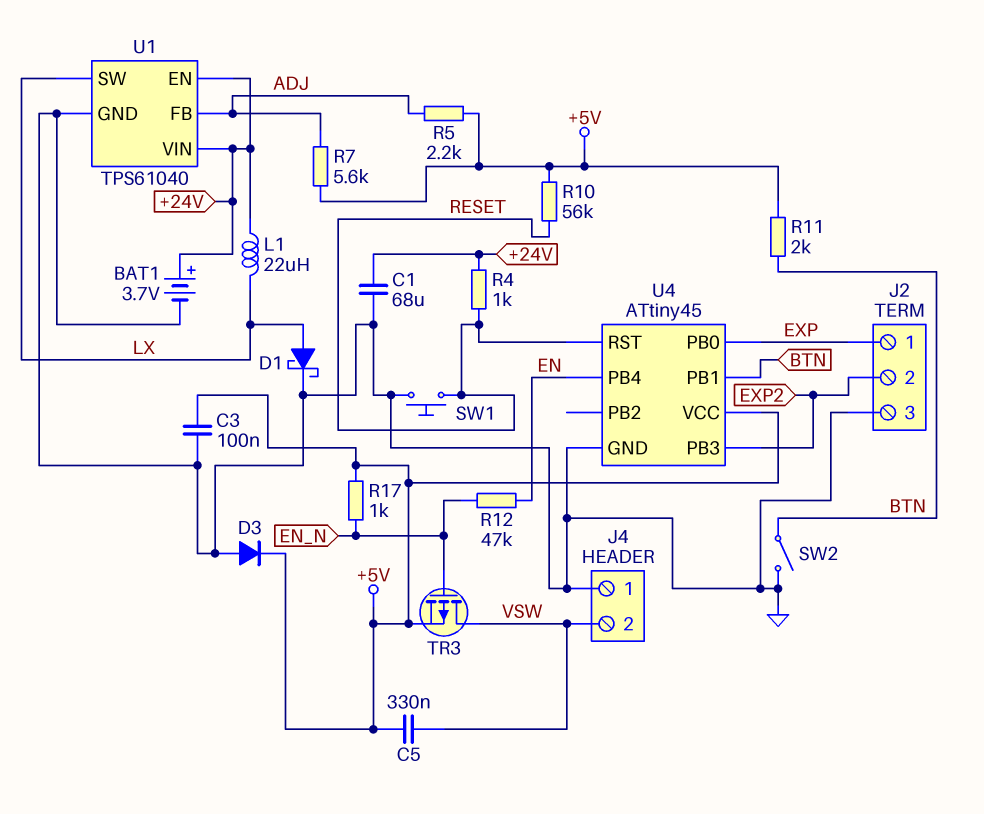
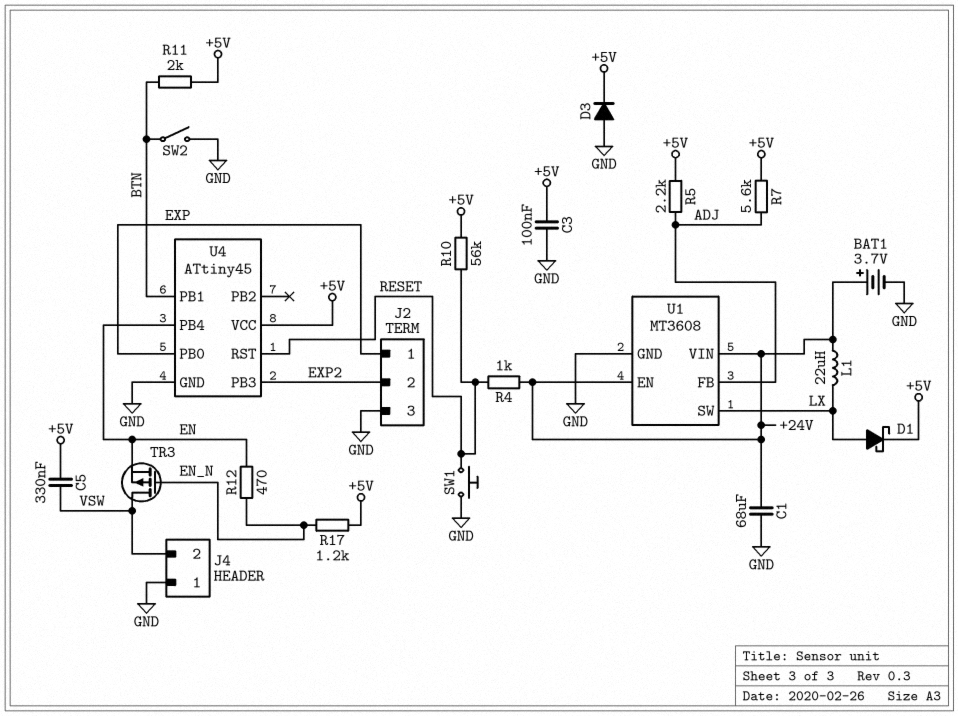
D1: schottky (A LX, K GND) -> schottky (A LX, K +5V)
R12: 47k (EN, EN_N) -> 470 (EN, EN_N)
R17: 1k (+5V, EN_N) -> 1.2k (+5V, EN_N)
TR3: PMOS (G EN_N, D VSW, S +5V) -> PMOS (G EN_N, D VSW, S EN)
U1: TPS61040 -> MT3608

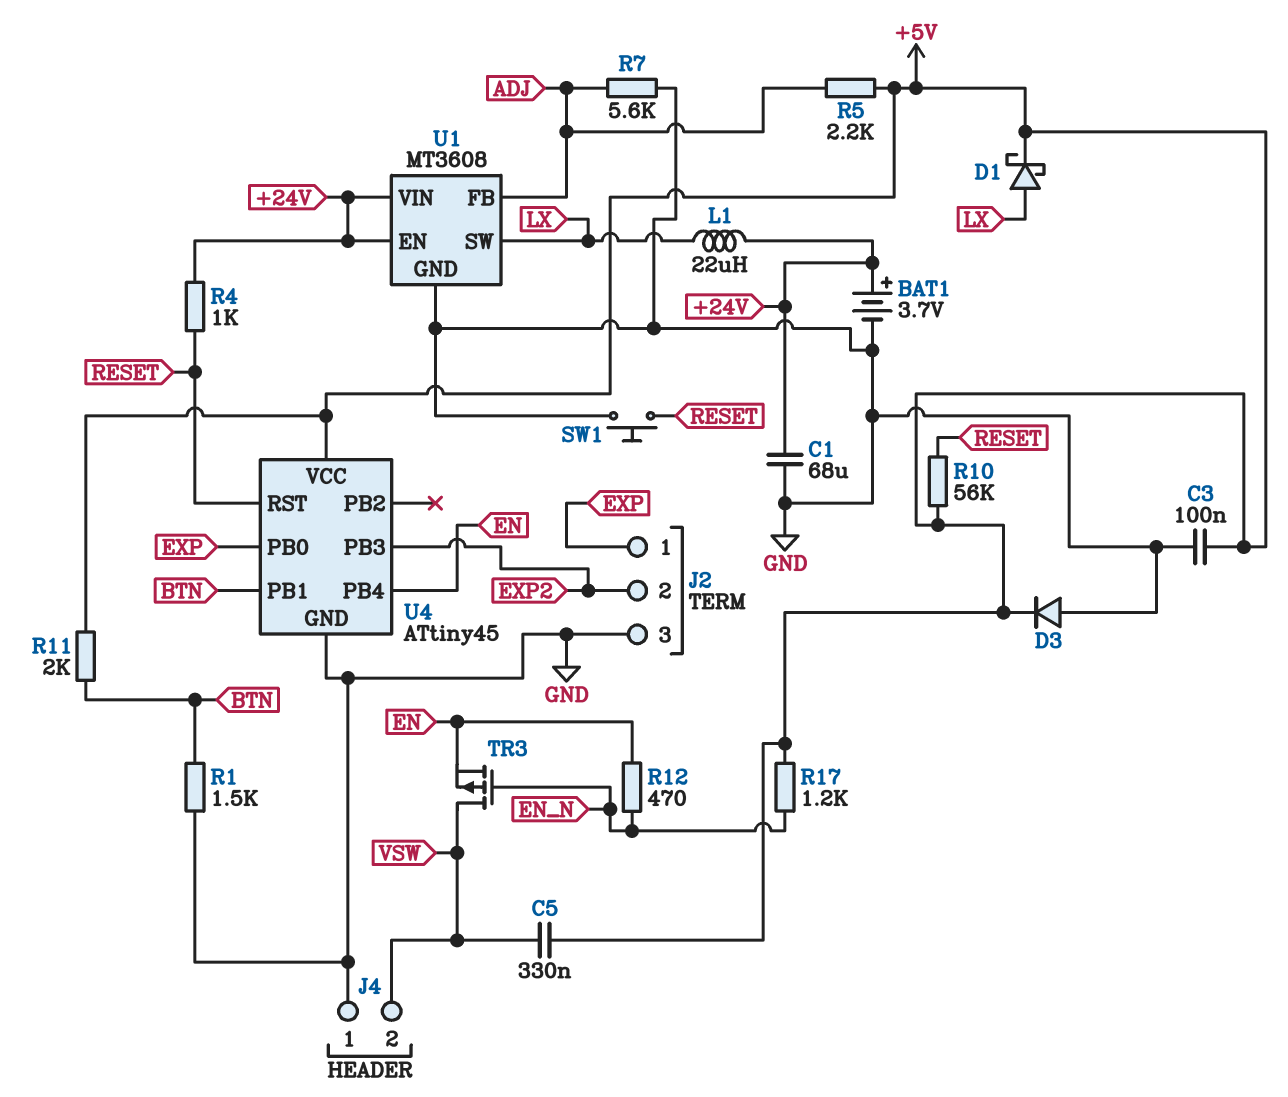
R1: none -> 1.5k (BTN, GND)
R7: 5.6k (+5V, ADJ) -> 5.6k (ADJ, GND)
SW2: switch (BTN, GND) -> none

